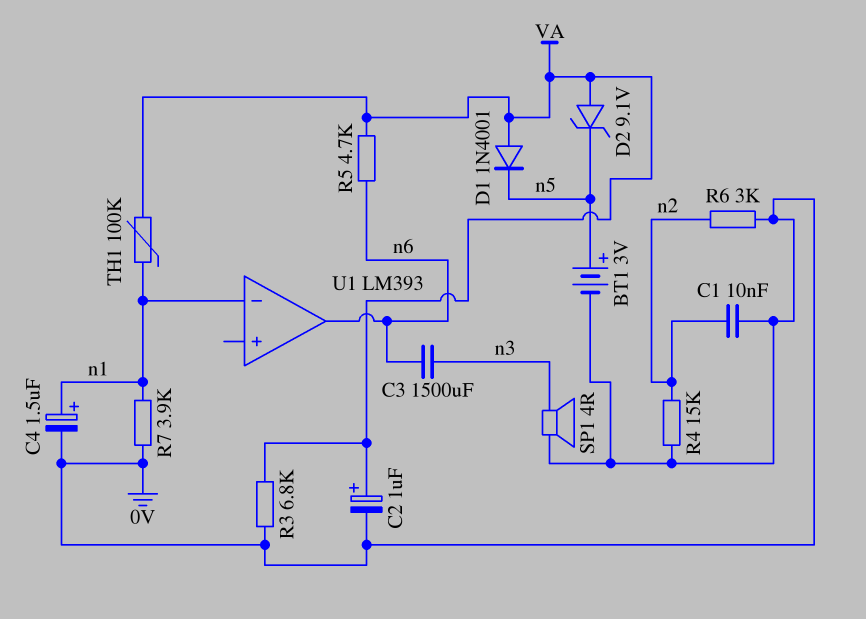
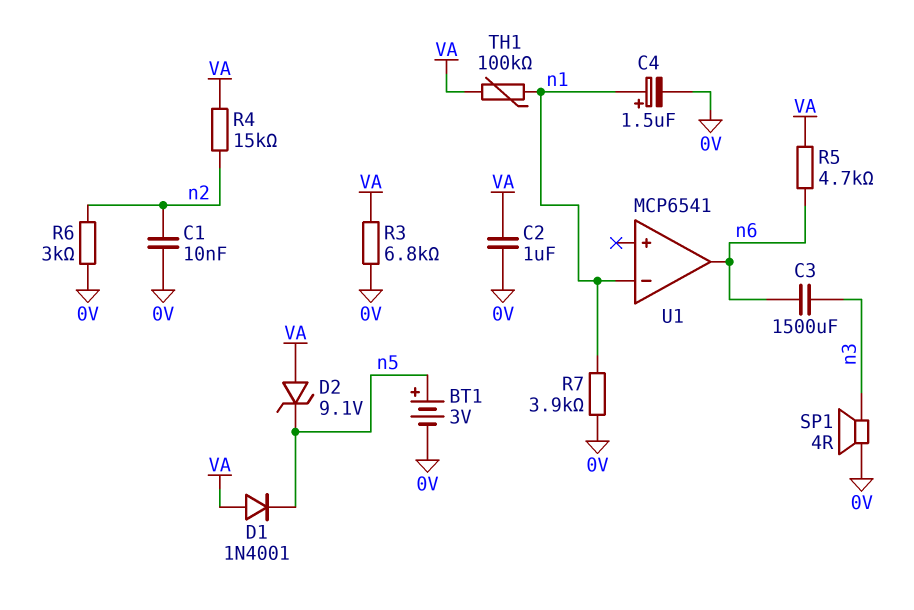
C2: 1uF (plus VA, minus 0V) -> 1uF (0V, VA)
R4: 15k (0V, n2) -> 15k (VA, n2)
U1: LM393 -> MCP6541

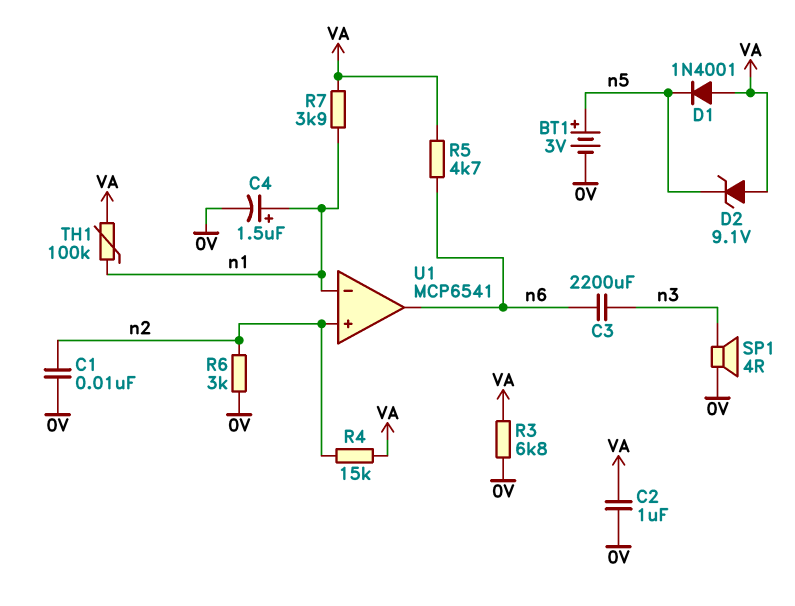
C3: 1500uF (n3, n6) -> 2200uF (n3, n6)
R7: 3.9k (0V, n1) -> 3.9k (VA, n1)
U1 pin in+: none -> n2

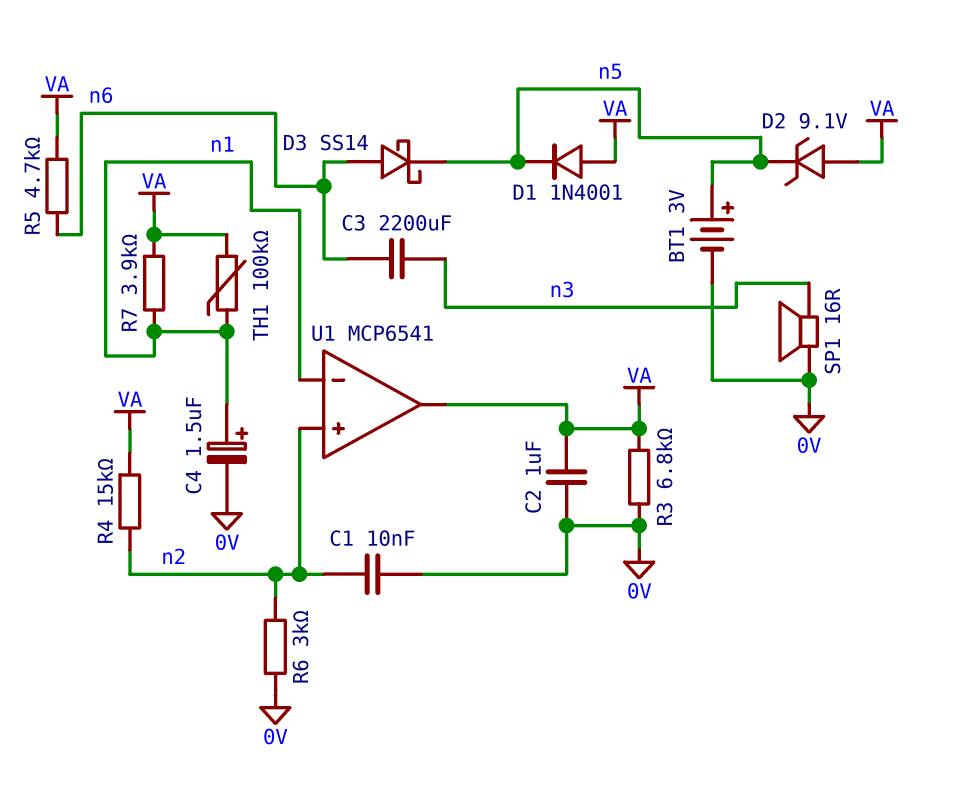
D3: none -> schottky SS14 (A n6, K n5)
SP1: speaker 4R (0V, n3) -> speaker 16R (0V, n3)
U1 pin out: n6 -> VA

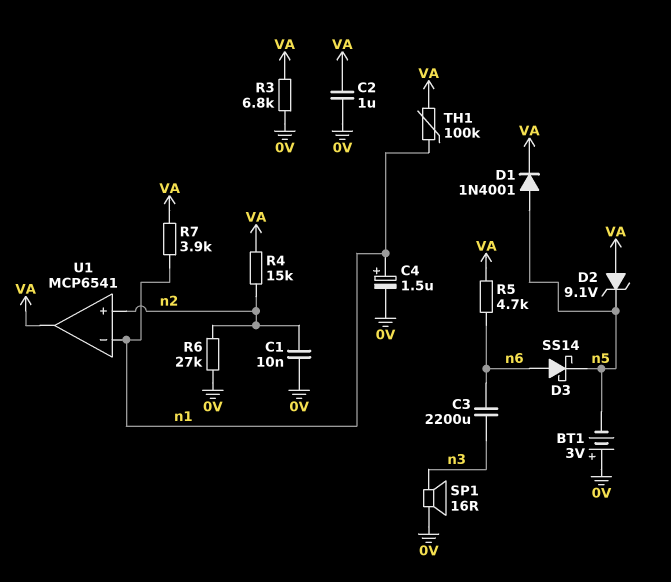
BT1: 3V (plus n5, minus 0V) -> 3V (plus 0V, minus n5)
D1: diode 1N4001 (A VA, K n5) -> diode 1N4001 (A n5, K VA)
R6: 3k (0V, n2) -> 27k (0V, n2)

